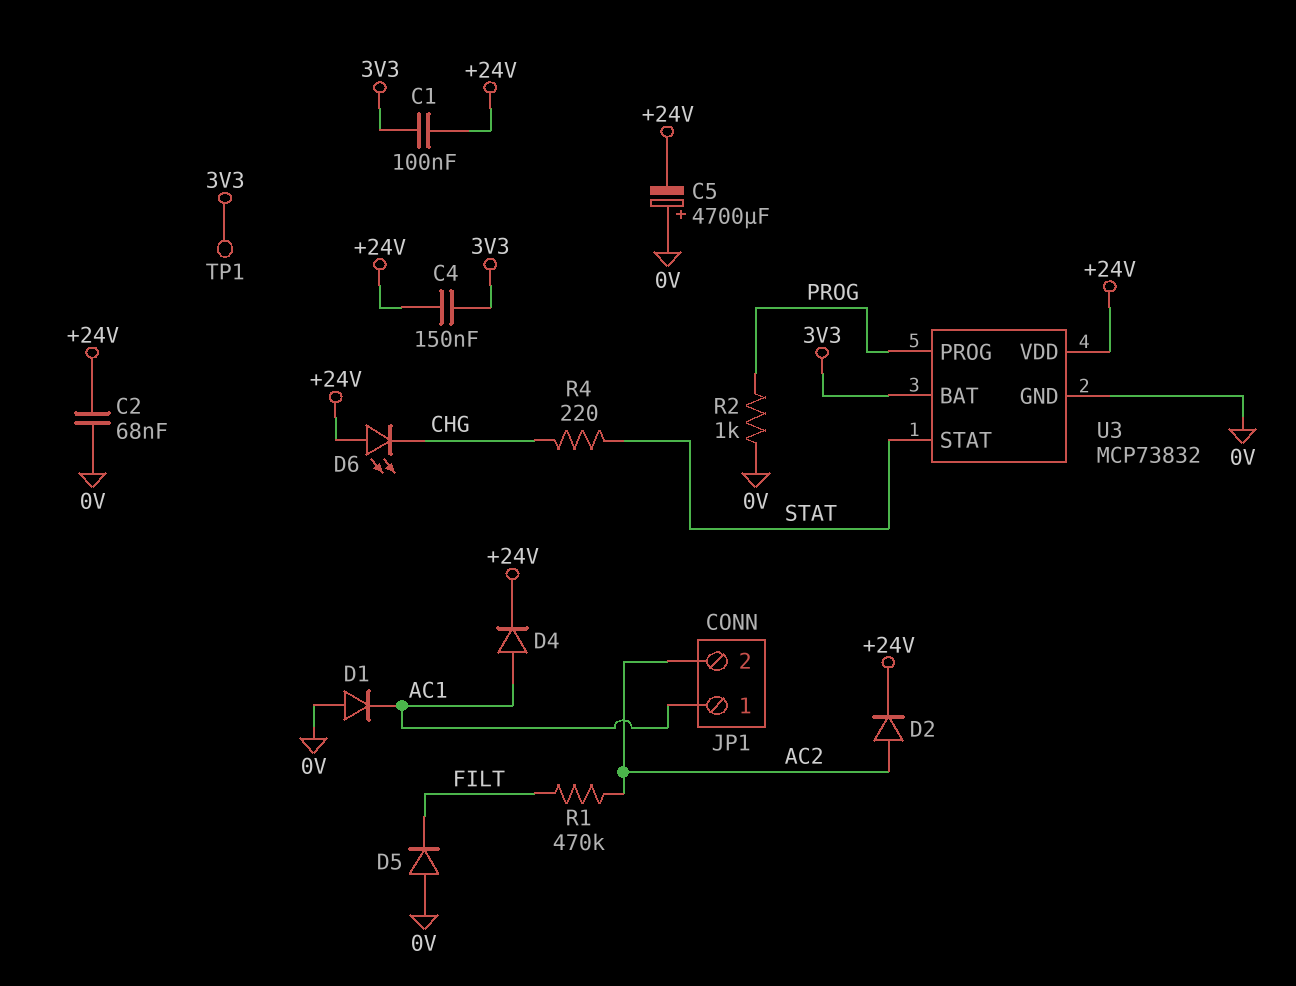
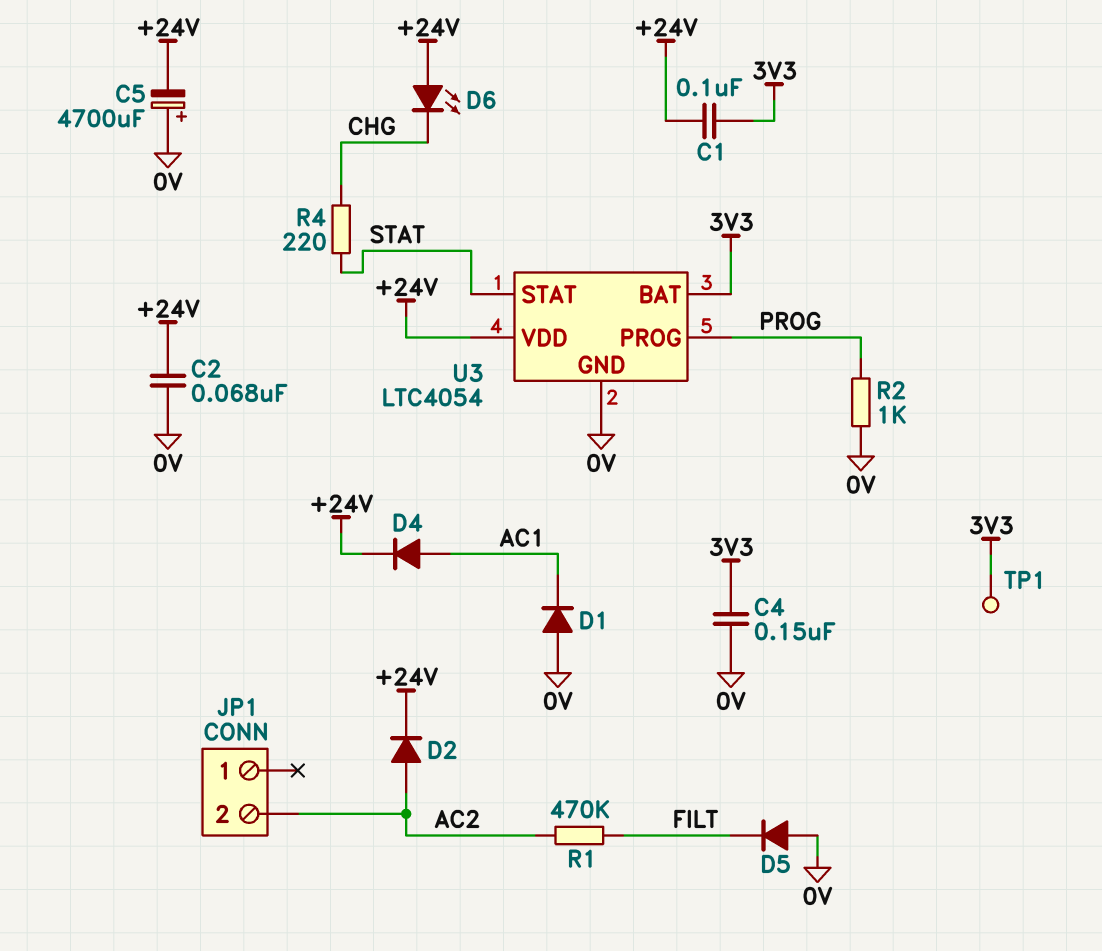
C4: 150nF (+24V, 3V3) -> 150nF (0V, 3V3)
JP1 pin 1: AC1 -> none
U3: MCP73832 -> LTC4054

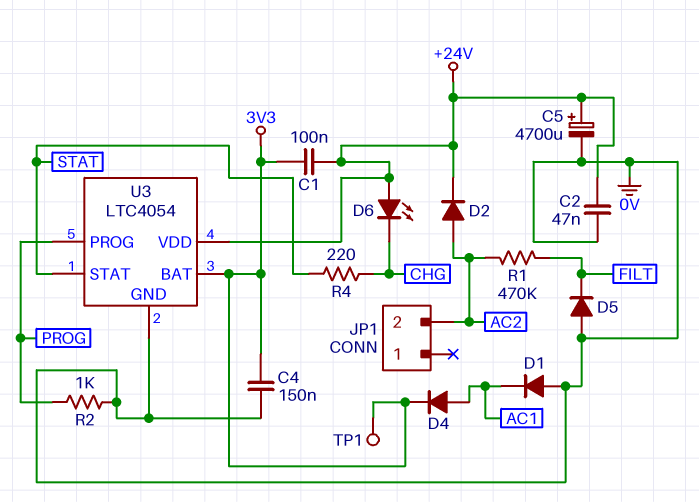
C2: 68nF (+24V, 0V) -> 47nF (+24V, 0V)
C5: 4700uF (plus 0V, minus +24V) -> 4700uF (plus +24V, minus 0V)
D4: diode (A AC1, K +24V) -> diode (A AC1, K 3V3)

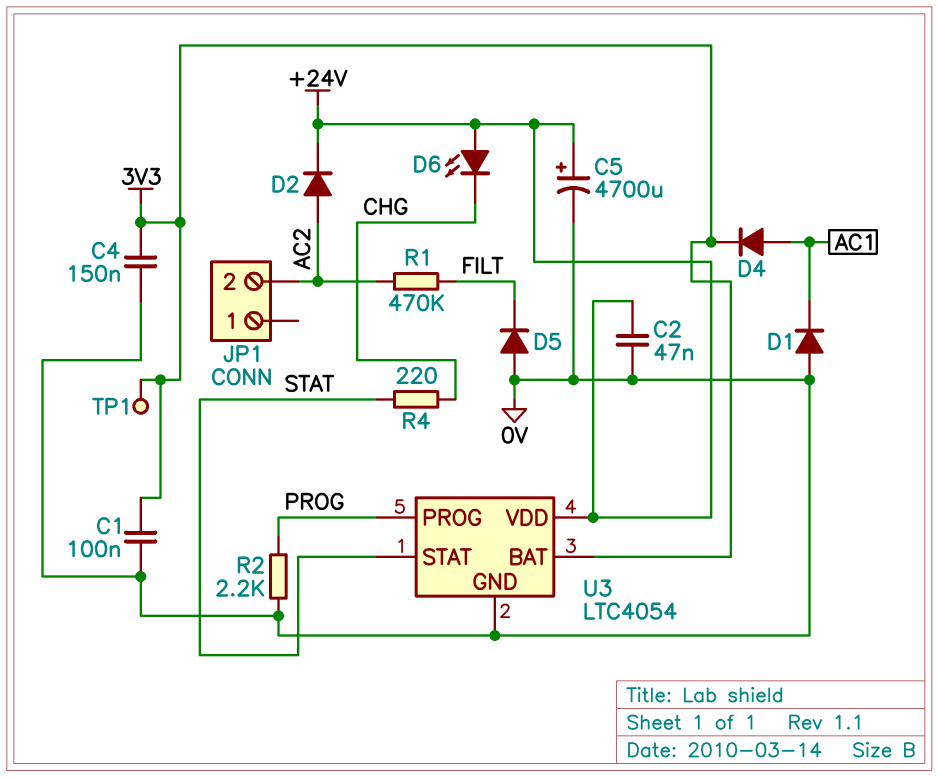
C1: 100nF (+24V, 3V3) -> 100nF (0V, 3V3)
R2: 1k (0V, PROG) -> 2.2k (0V, PROG)

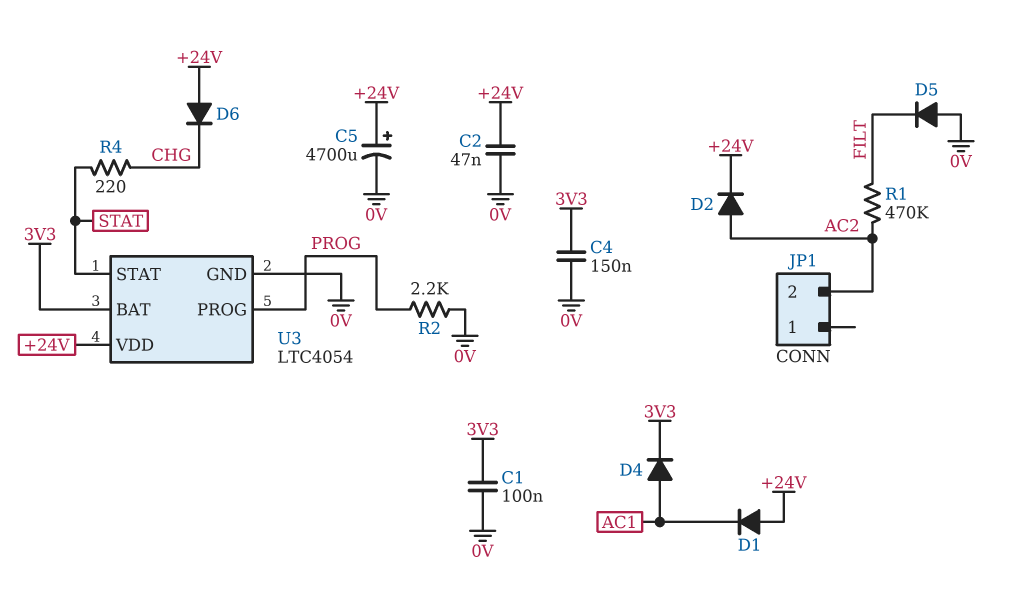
D1: diode (A 0V, K AC1) -> diode (A +24V, K AC1)
D6: LED (A +24V, K CHG) -> diode (A +24V, K CHG)
TP1: test point (3V3) -> none

